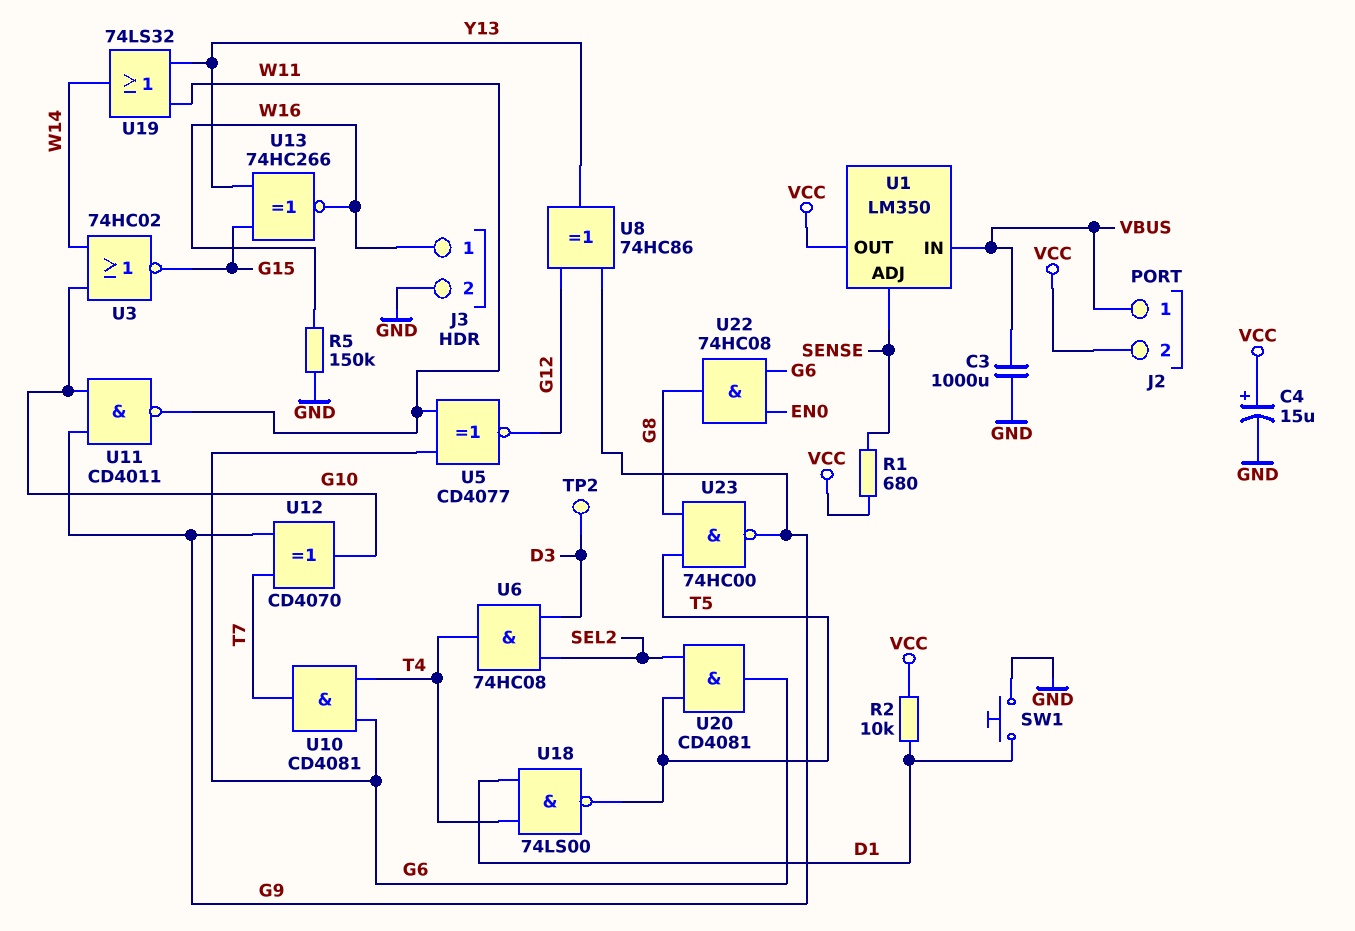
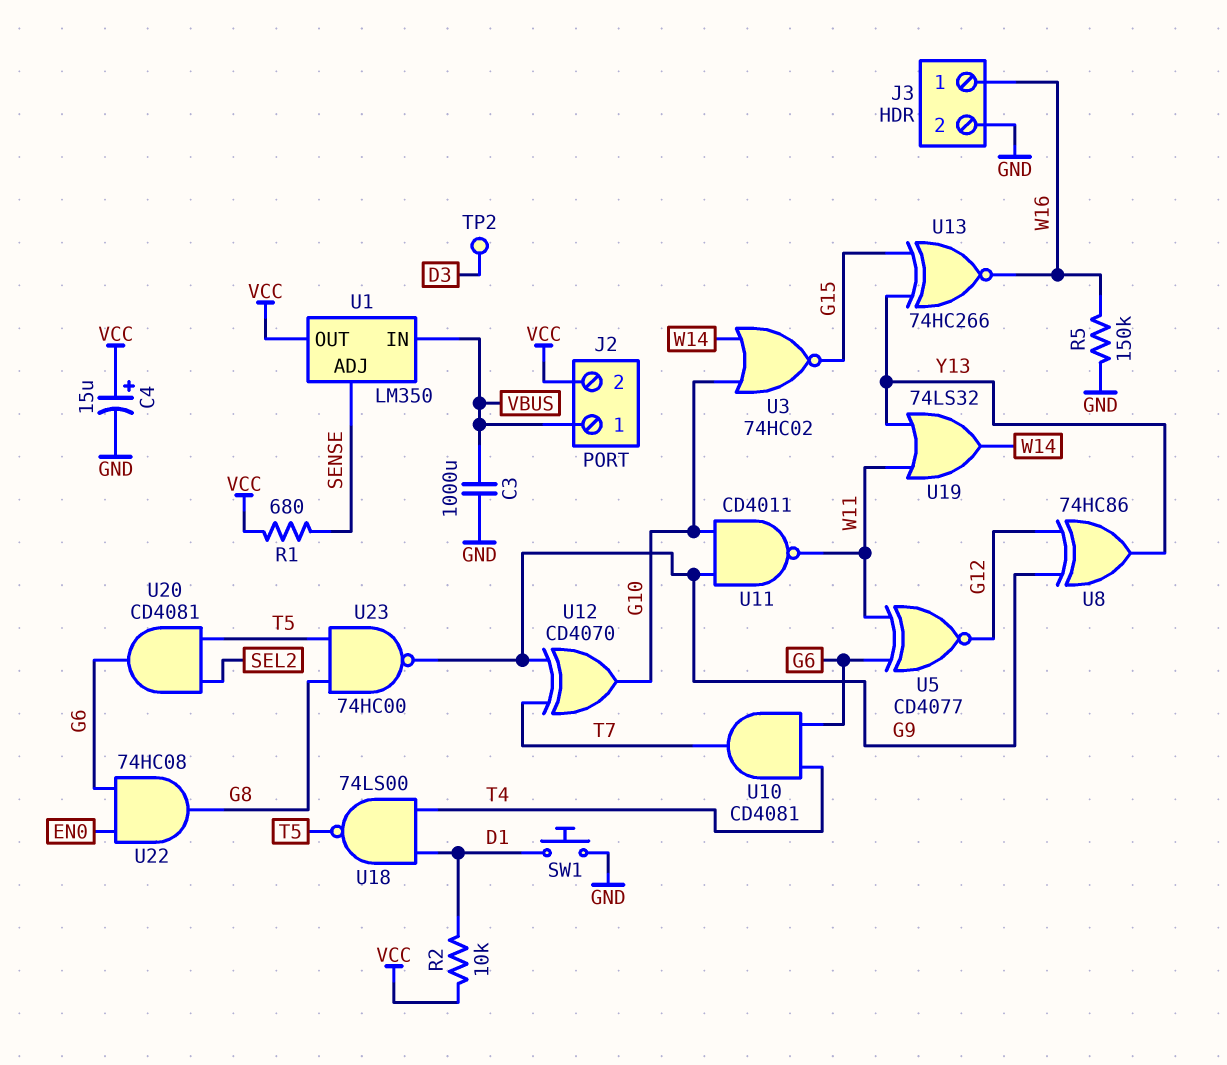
U6: AND 74HC08 (in D3, in SEL2, out T4) -> none

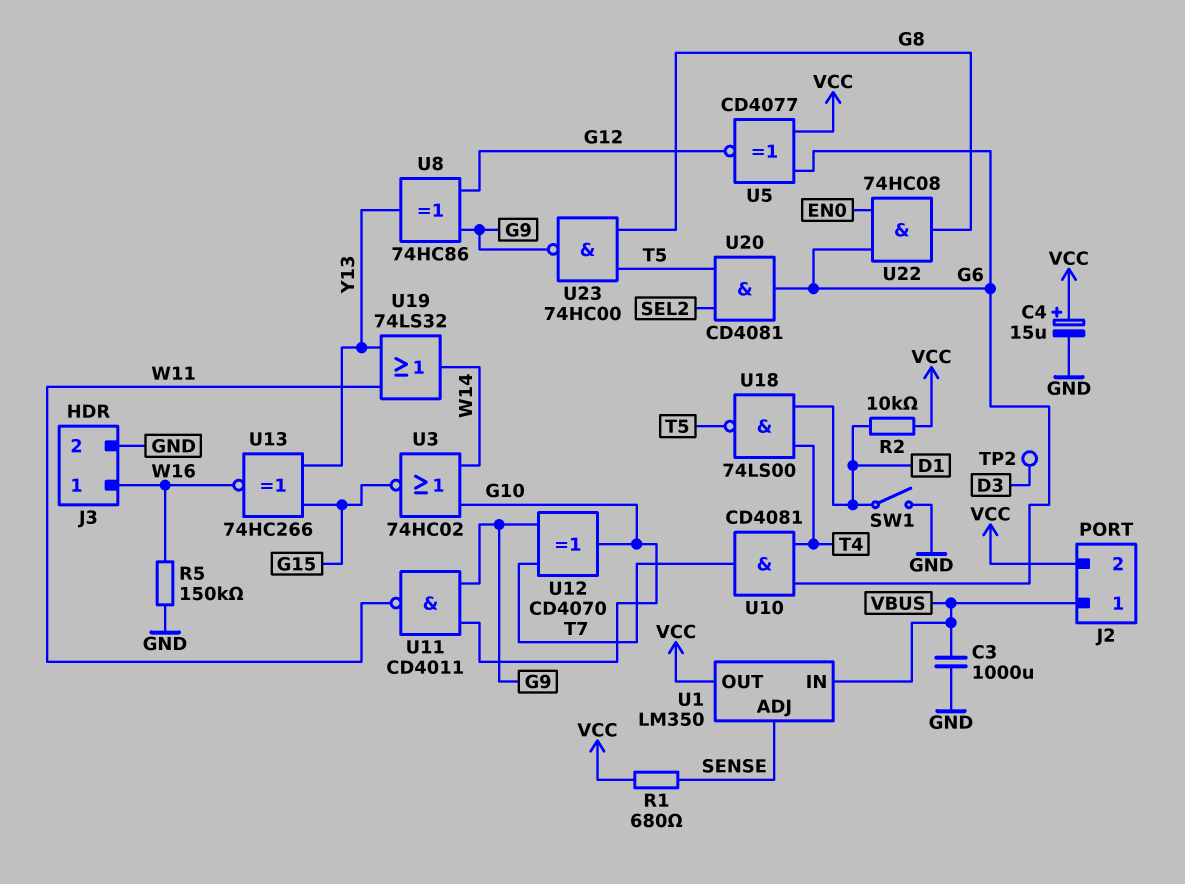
SW1: button (D1, GND) -> switch (D1, GND)
U5: XNOR CD4077 (in G6, in W11, out G12) -> XNOR CD4077 (in G6, in VCC, out G12)

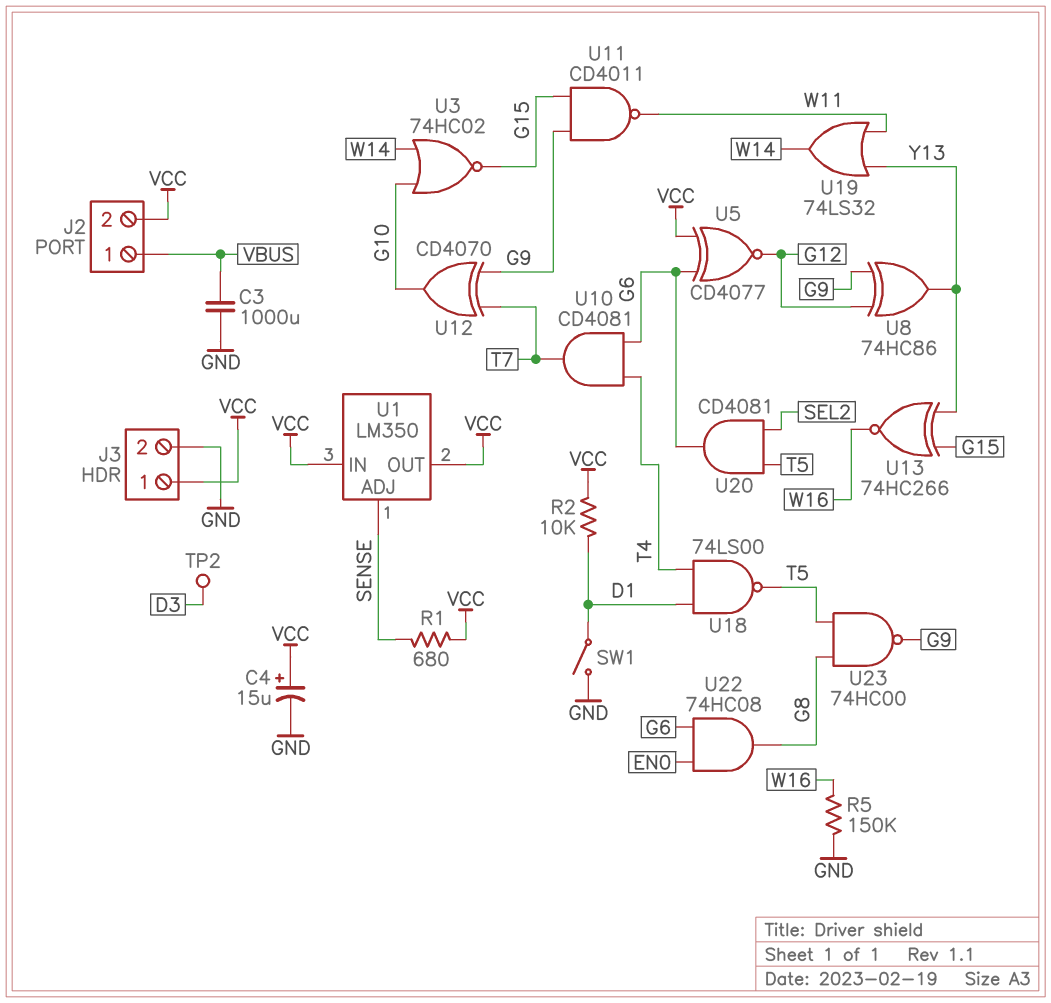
J3 pin 1: W16 -> VCC
U1 pin IN: VBUS -> VCC
U11: NAND CD4011 (in G9, in G10, out W11) -> NAND CD4011 (in G9, in G15, out W11)

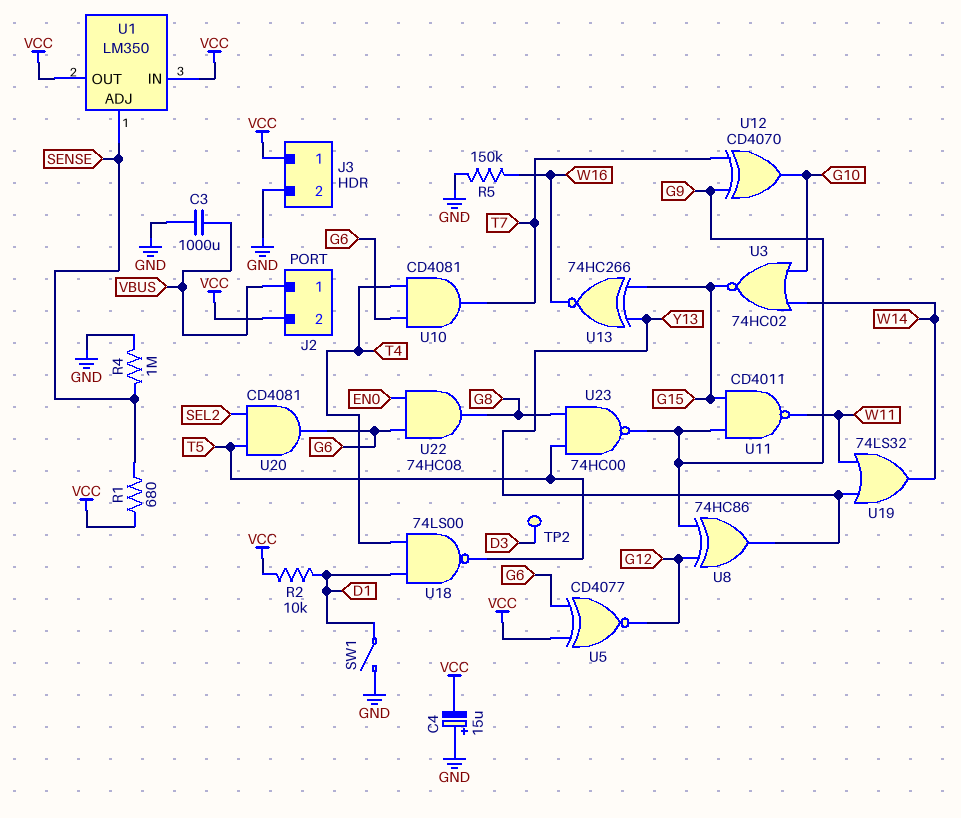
C4: 15uF (plus VCC, minus GND) -> 15uF (plus GND, minus VCC)
R4: none -> 1M (GND, SENSE)

